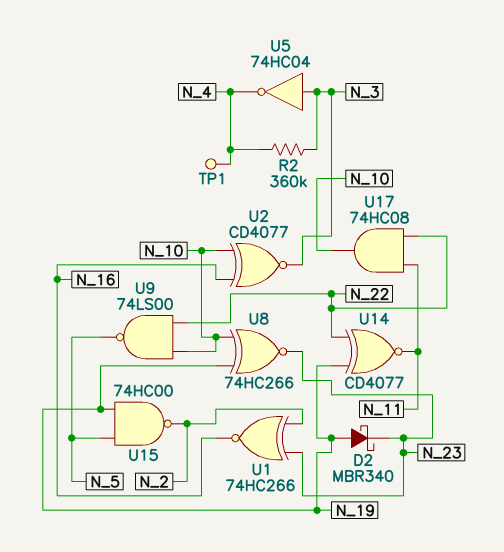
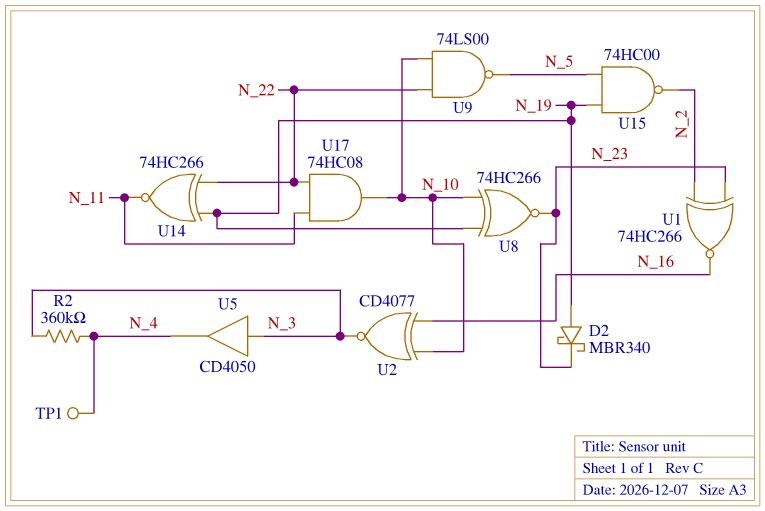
U5: NOT 74HC04 (in N_3, out N_4) -> buffer CD4050 (in N_3, out N_4)
U14: XNOR CD4077 (in N_19, in N_22, out N_11) -> XNOR 74HC266 (in N_19, in N_22, out N_11)

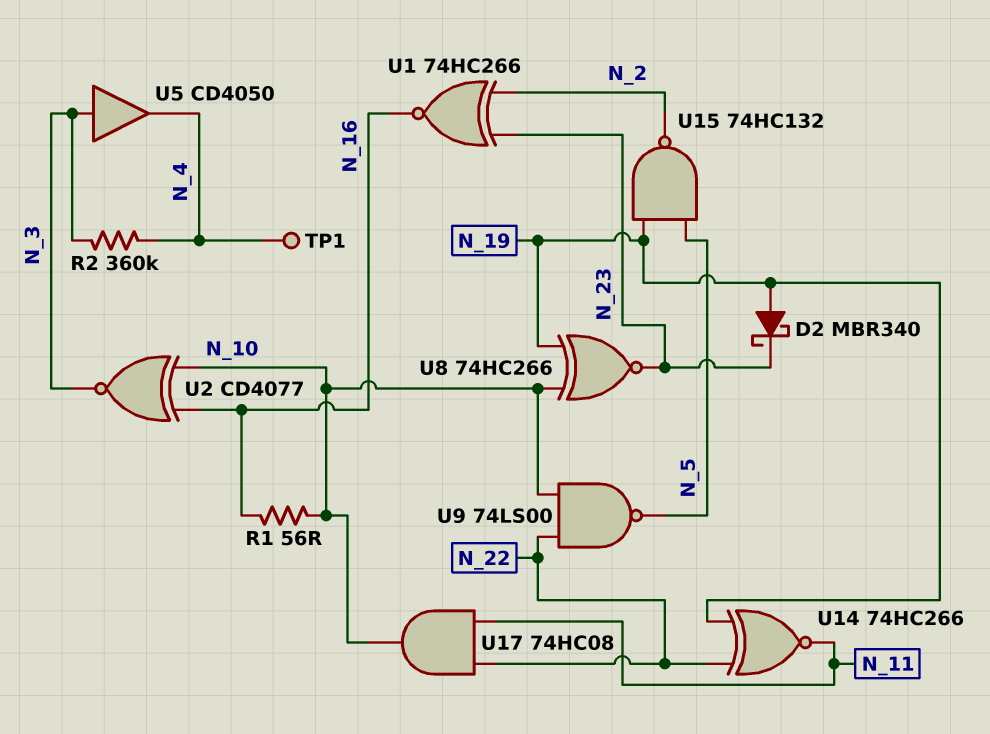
R1: none -> 56 (N_10, N_16)
U15: NAND 74HC00 (in N_5, in N_19, out N_2) -> NAND 74HC132 (in N_5, in N_19, out N_2)

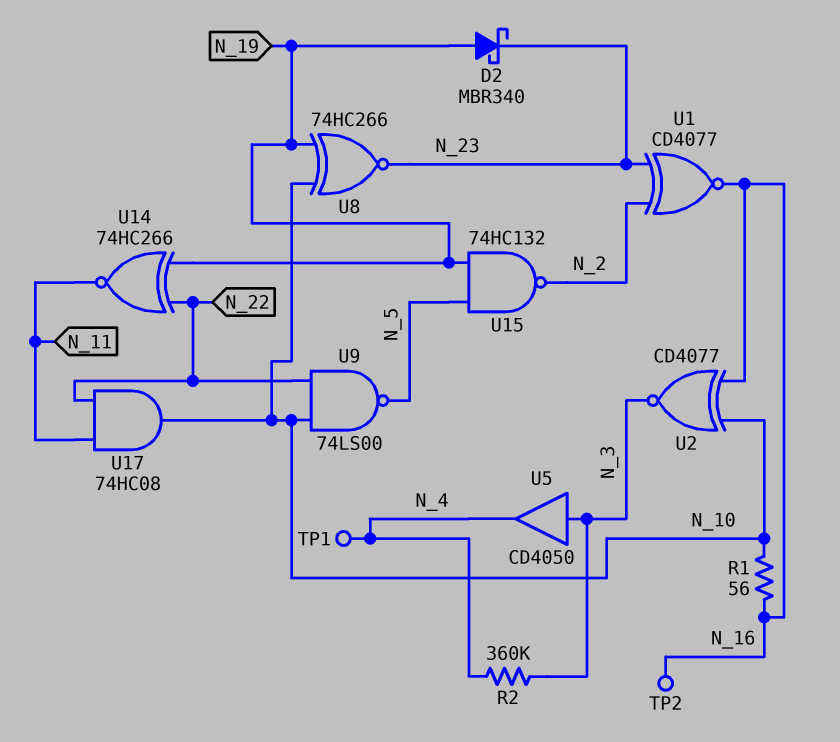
TP2: none -> test point (N_16)
U1: XNOR 74HC266 (in N_2, in N_23, out N_16) -> XNOR CD4077 (in N_2, in N_23, out N_16)

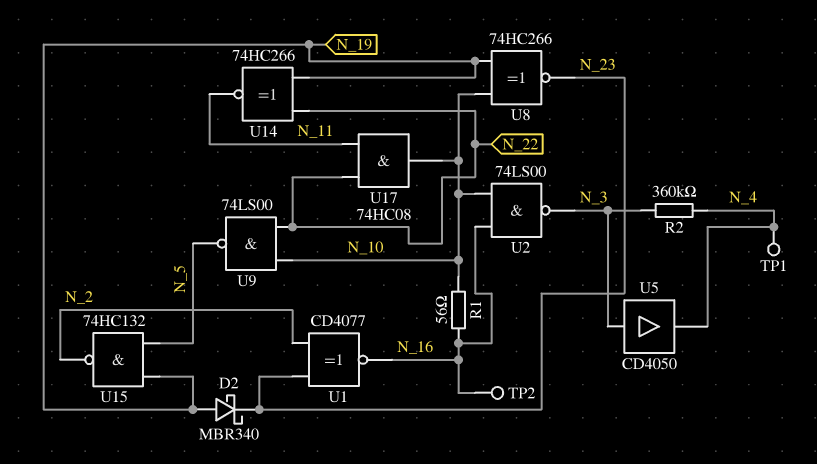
U2: XNOR CD4077 (in N_10, in N_16, out N_3) -> NAND 74LS00 (in N_10, in N_16, out N_3)

